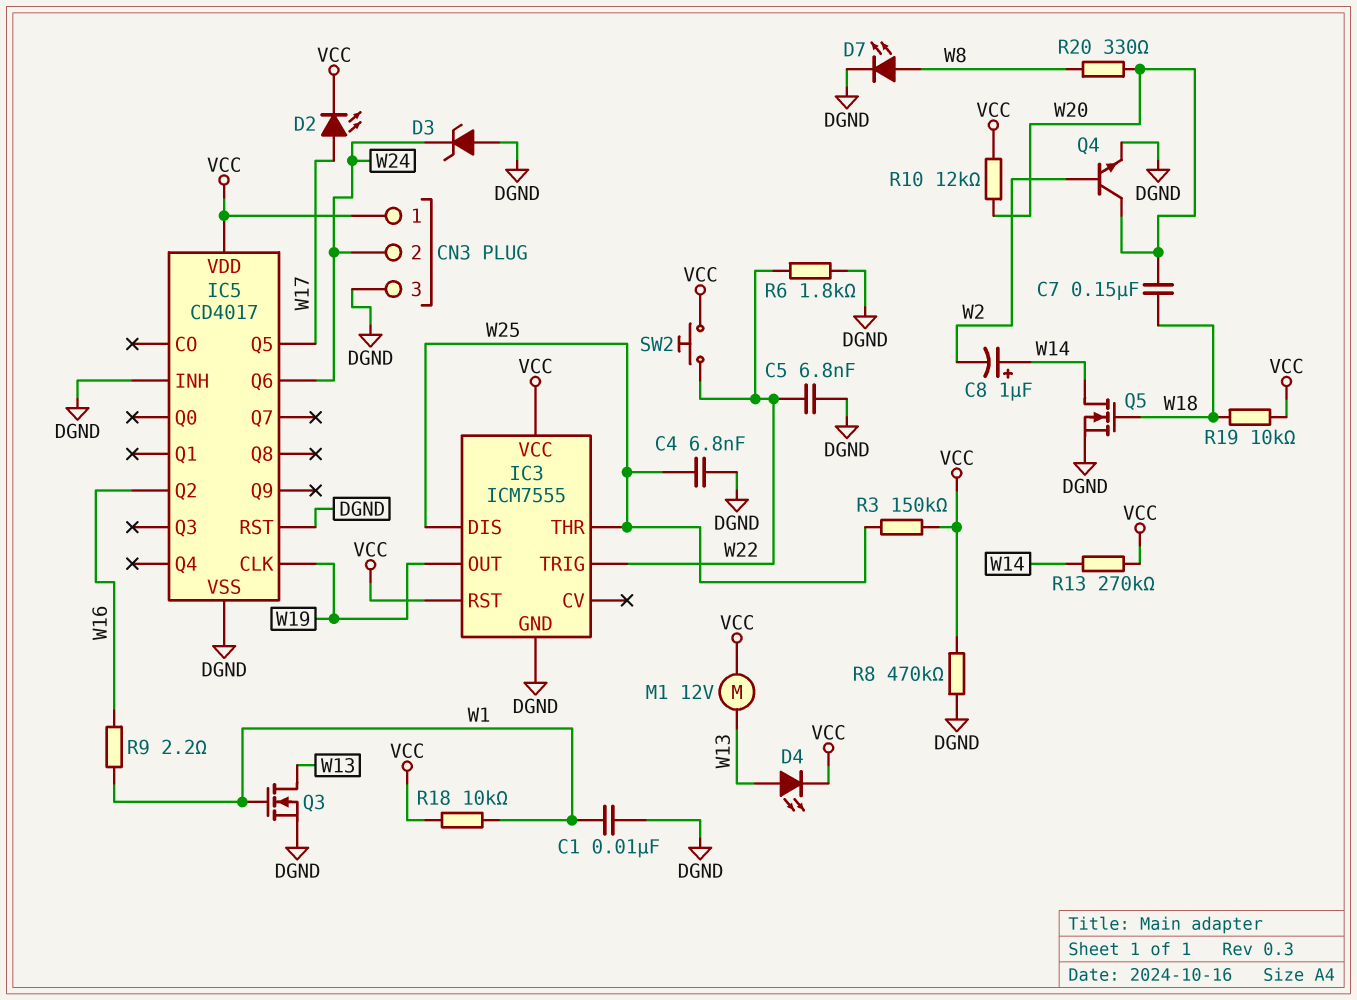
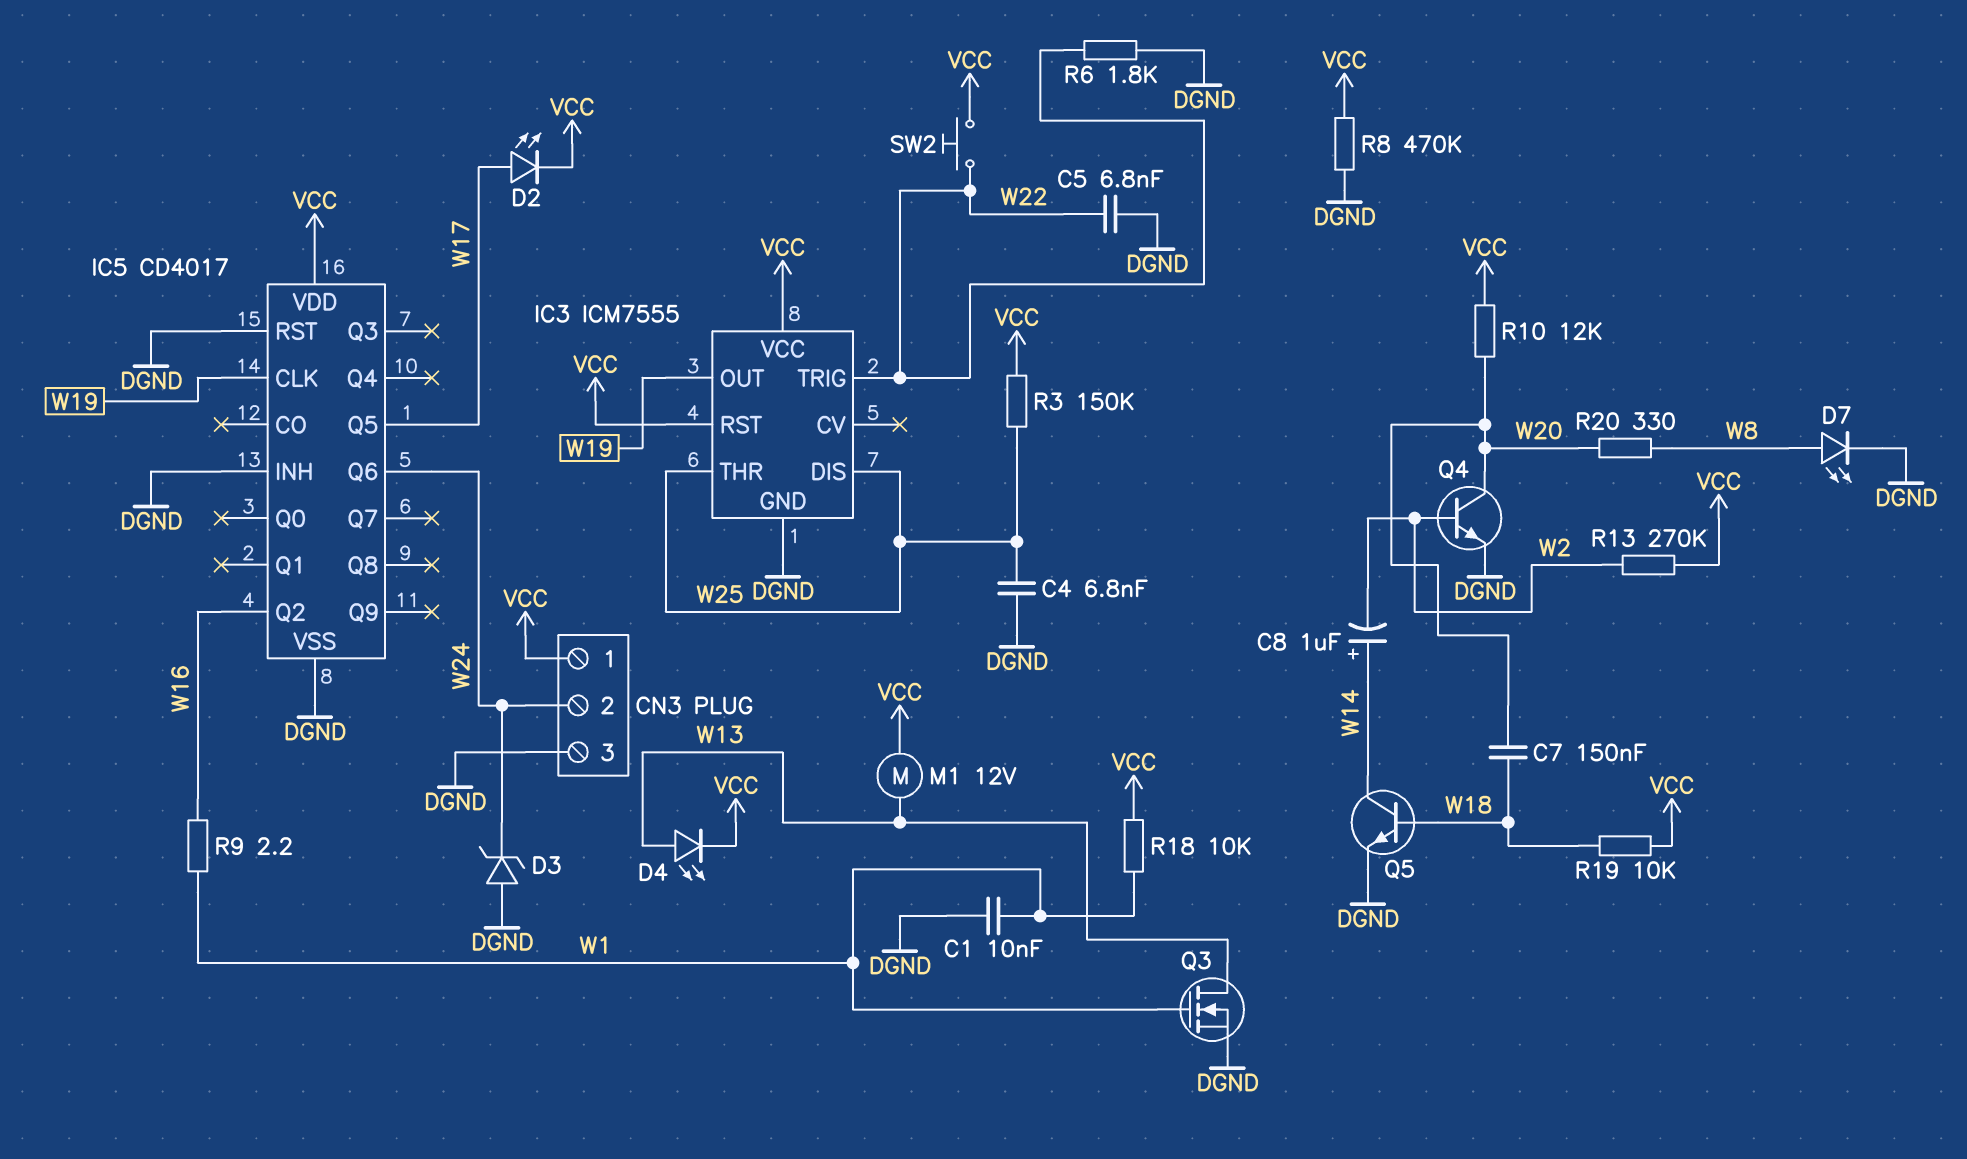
Q5: NMOS (G W18, D W14, S DGND) -> NPN (B W18, C W14, E DGND)
R13: 270k (VCC, W14) -> 270k (VCC, W2)

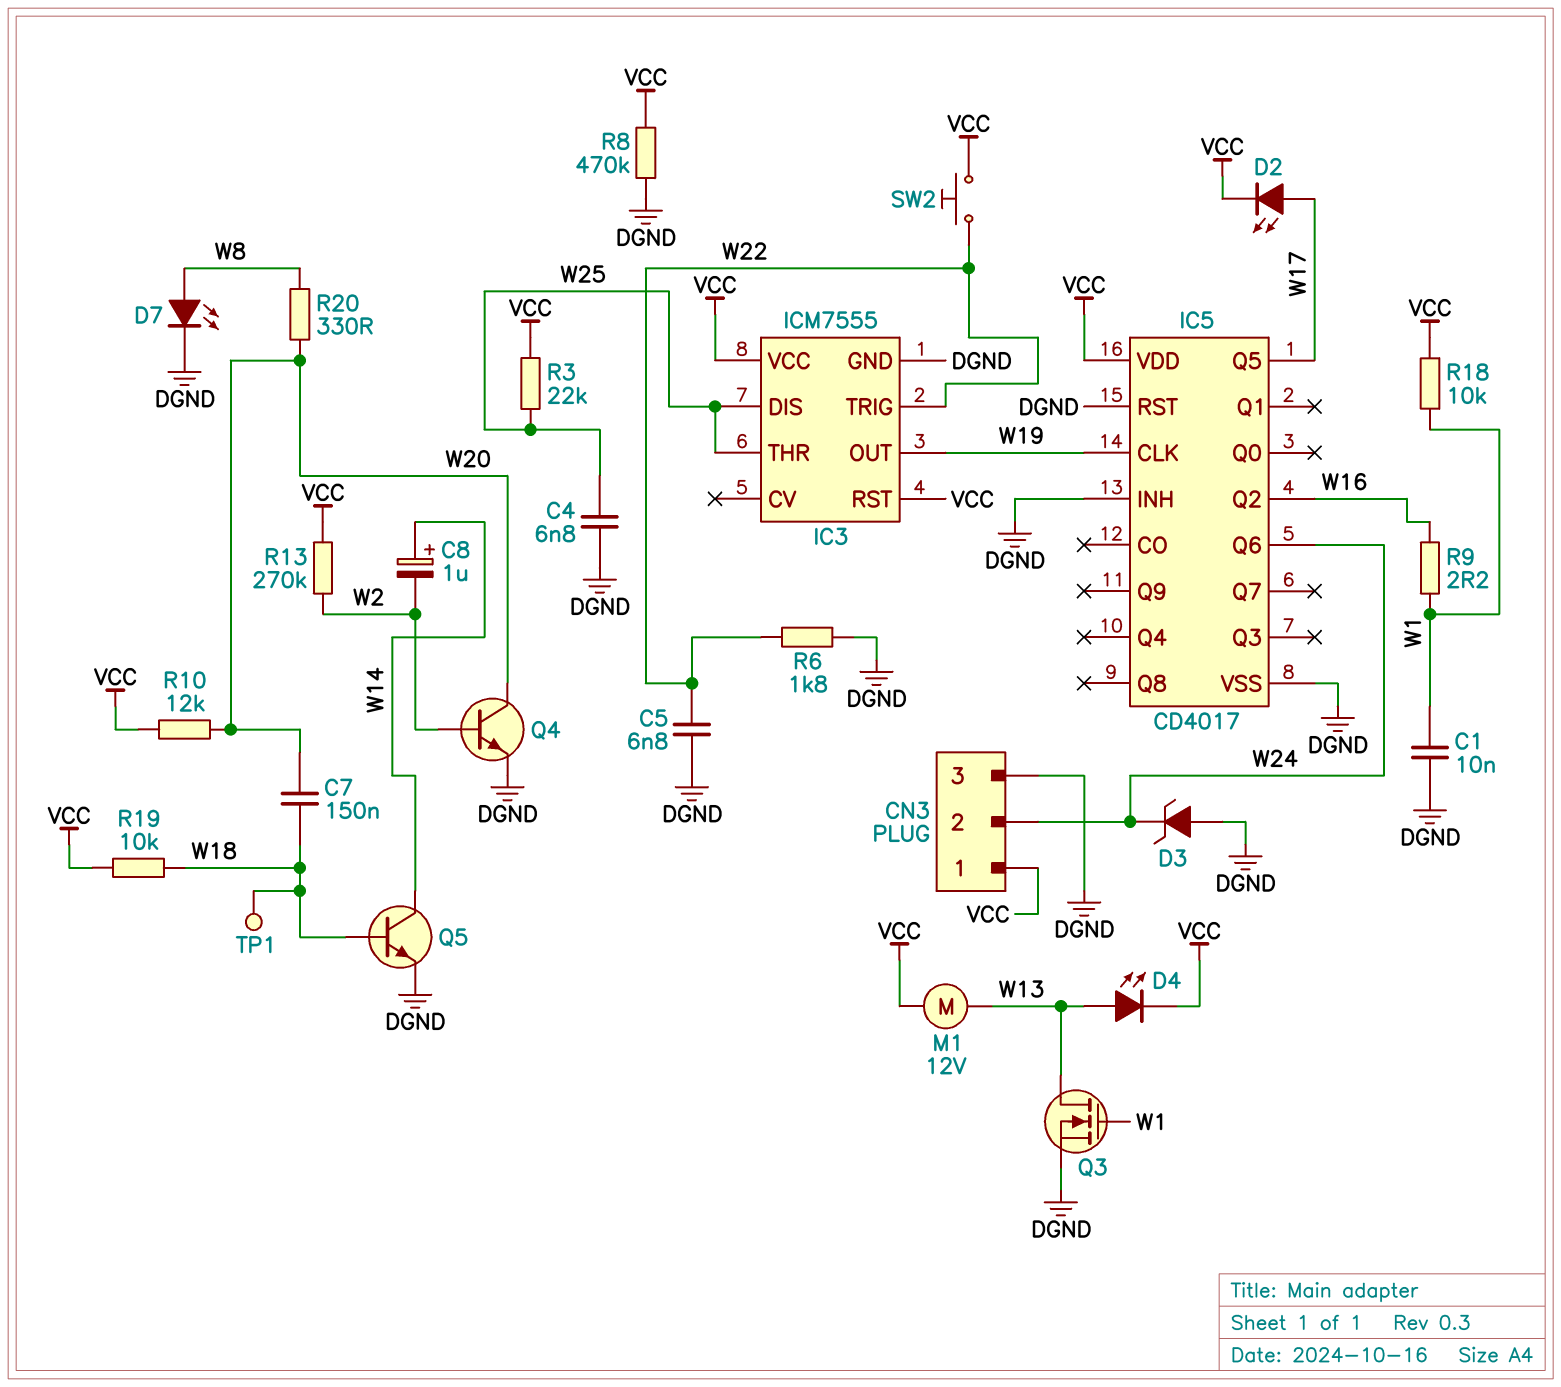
R3: 150k (VCC, W25) -> 22k (VCC, W25)
TP1: none -> test point (W18)

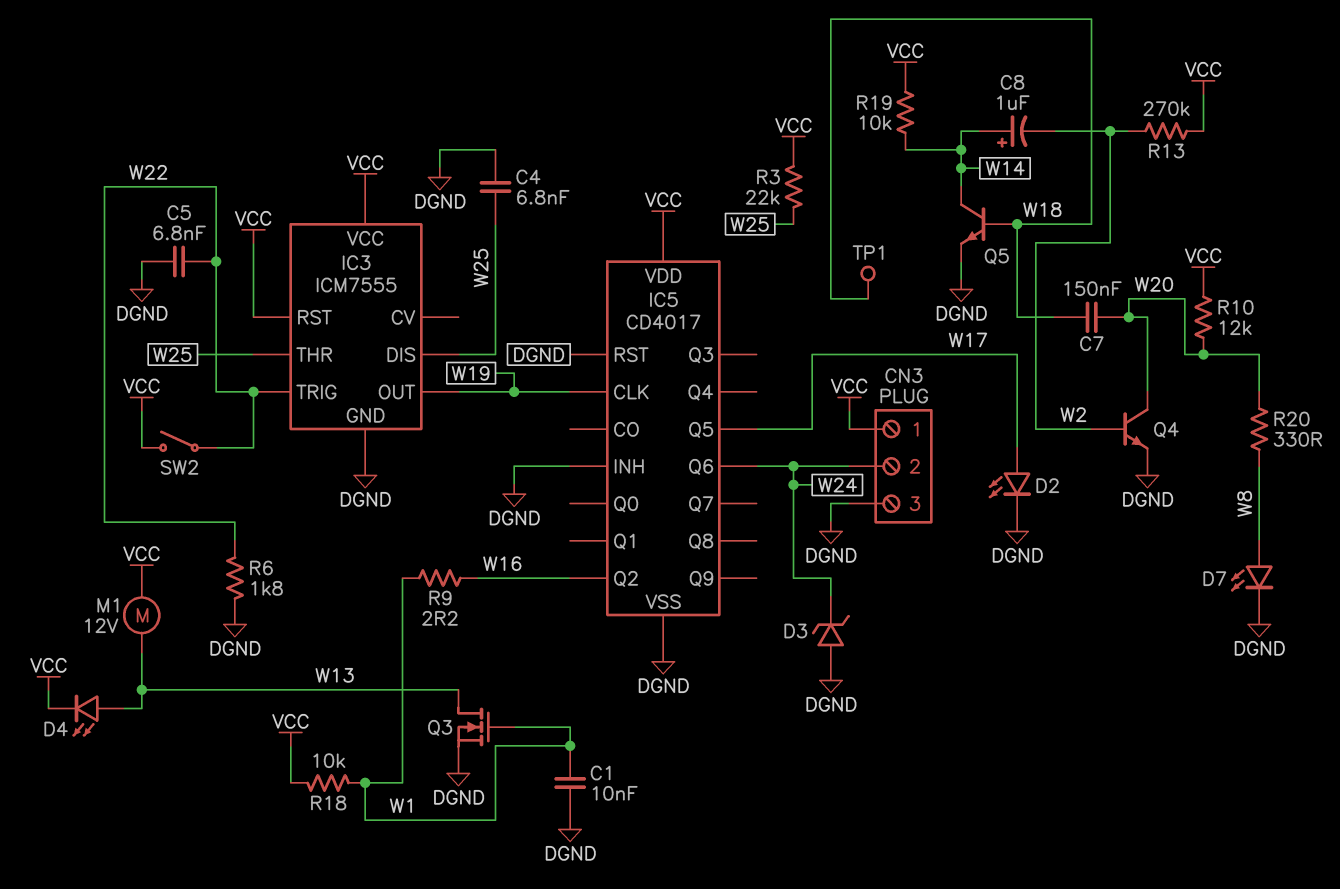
D2: LED (A W17, K VCC) -> LED (A W17, K DGND)
R8: 470k (DGND, VCC) -> none
R19: 10k (VCC, W18) -> 10k (VCC, W14)
SW2: button (VCC, W22) -> switch (VCC, W22)

